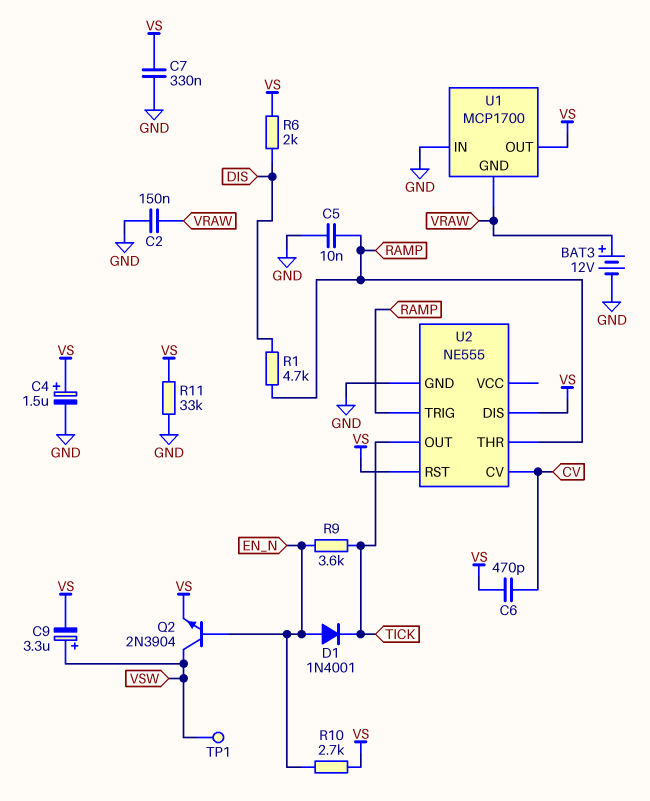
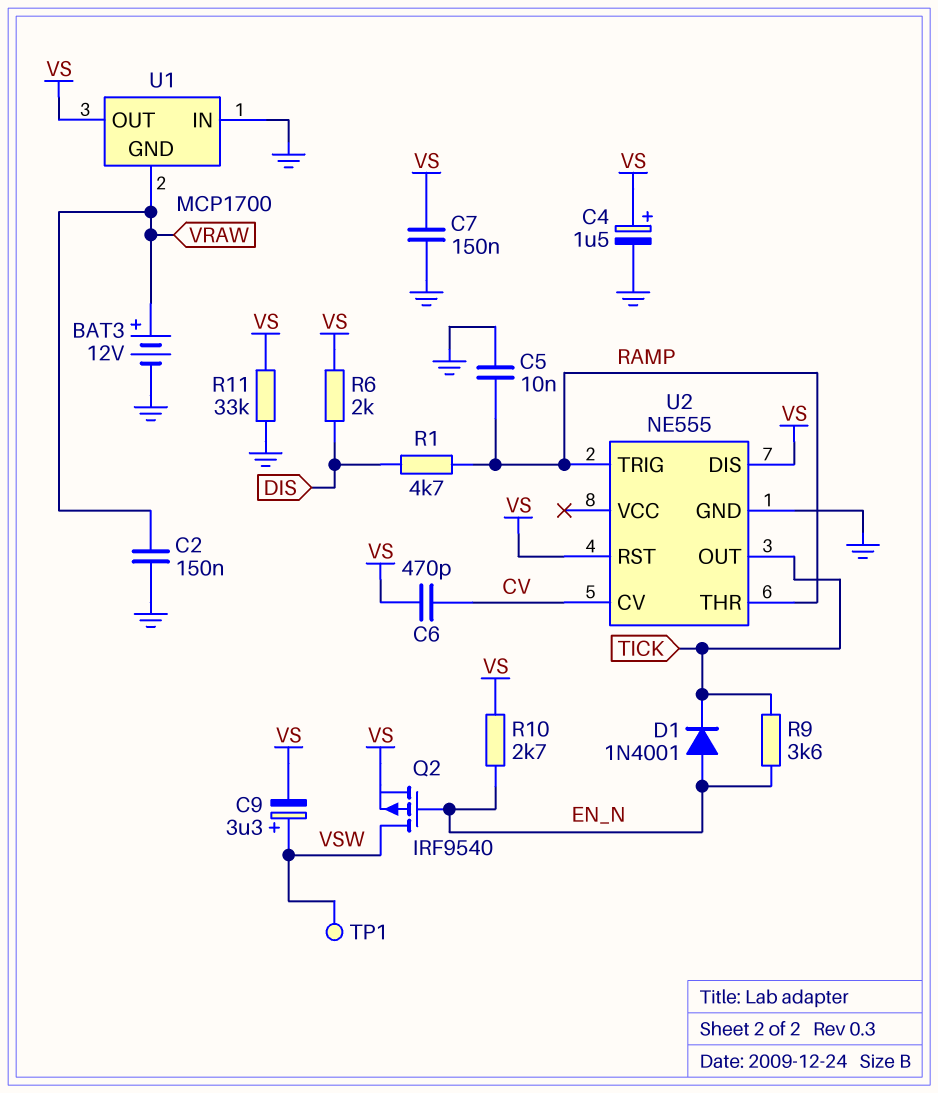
C7: 330nF (GND, VS) -> 150nF (GND, VS)
Q2: NPN 2N3904 (B EN_N, C VSW, E VS) -> PMOS IRF9540 (G EN_N, D VSW, S VS)

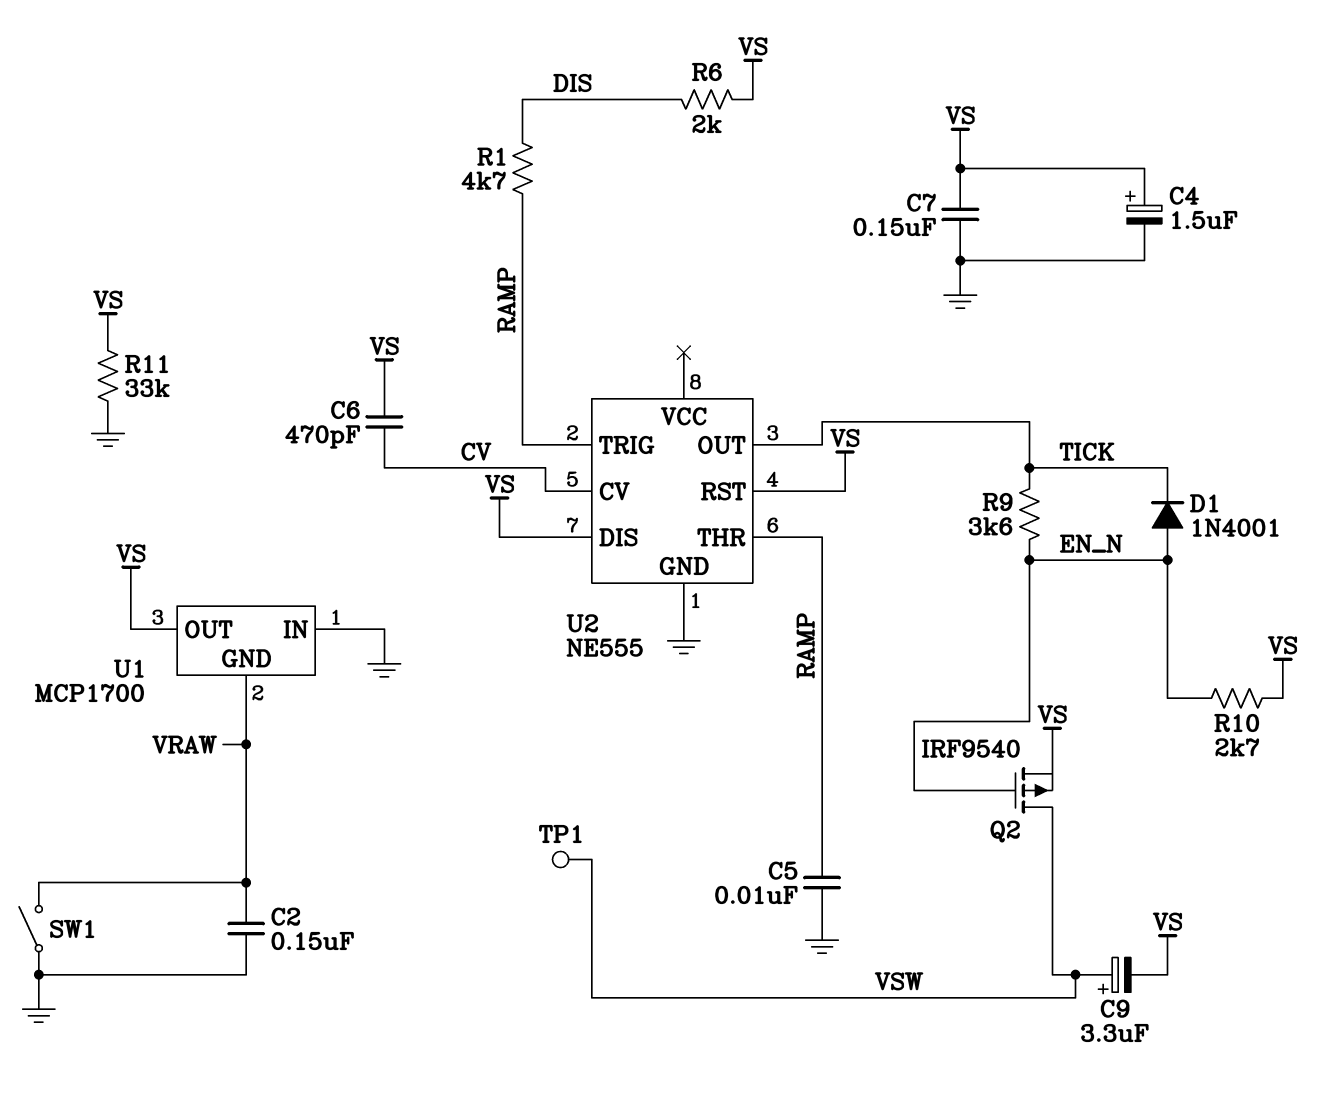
BAT3: 12V (plus VRAW, minus GND) -> none
SW1: none -> switch (GND, VRAW)

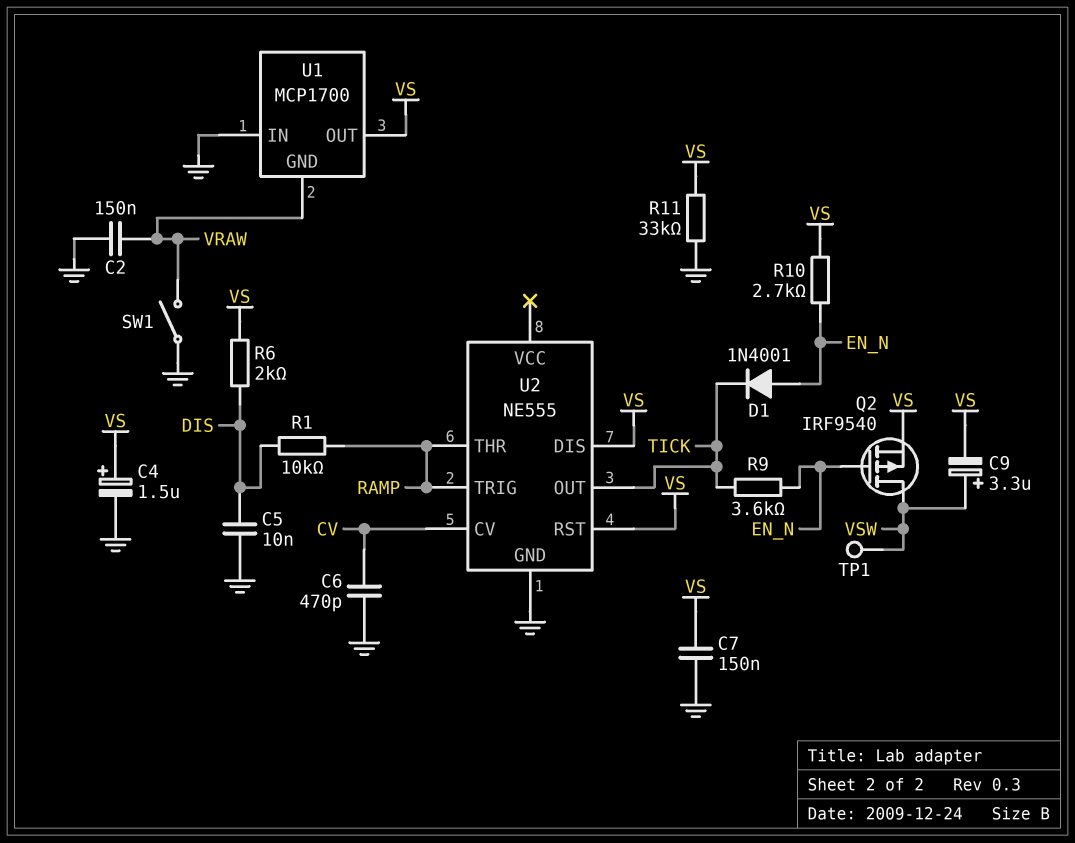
C5: 10nF (GND, RAMP) -> 10nF (DIS, GND)
C6: 470pF (CV, VS) -> 470pF (CV, GND)
R1: 4.7k (DIS, RAMP) -> 10k (DIS, RAMP)

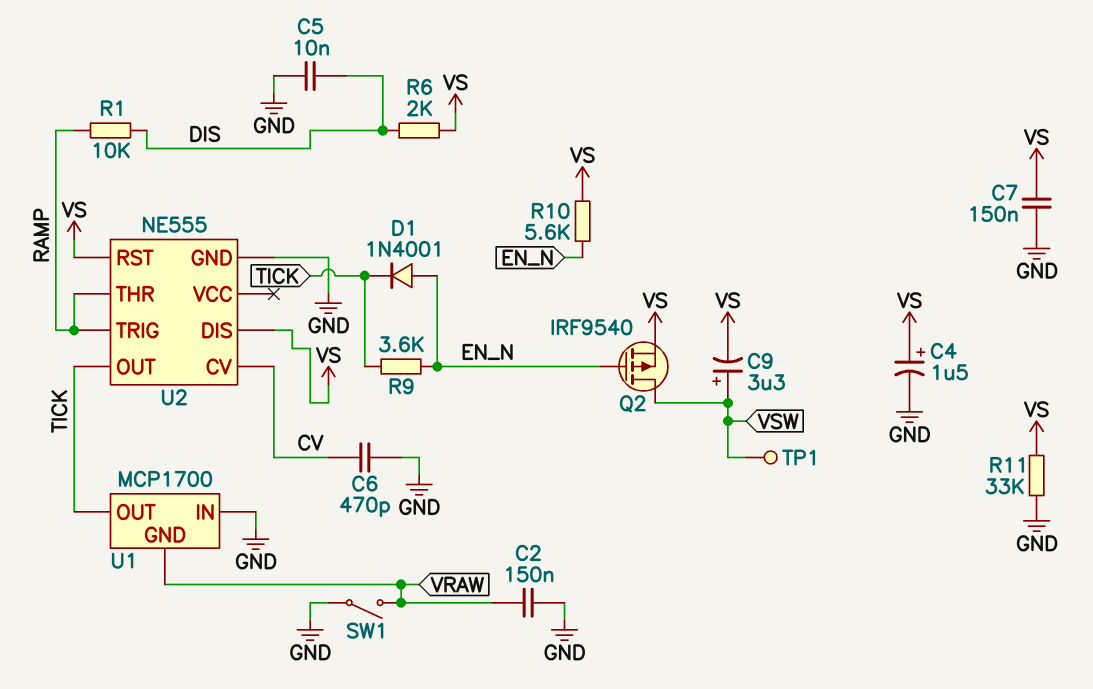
R10: 2.7k (EN_N, VS) -> 5.6k (EN_N, VS)
U1 pin OUT: VS -> TICK

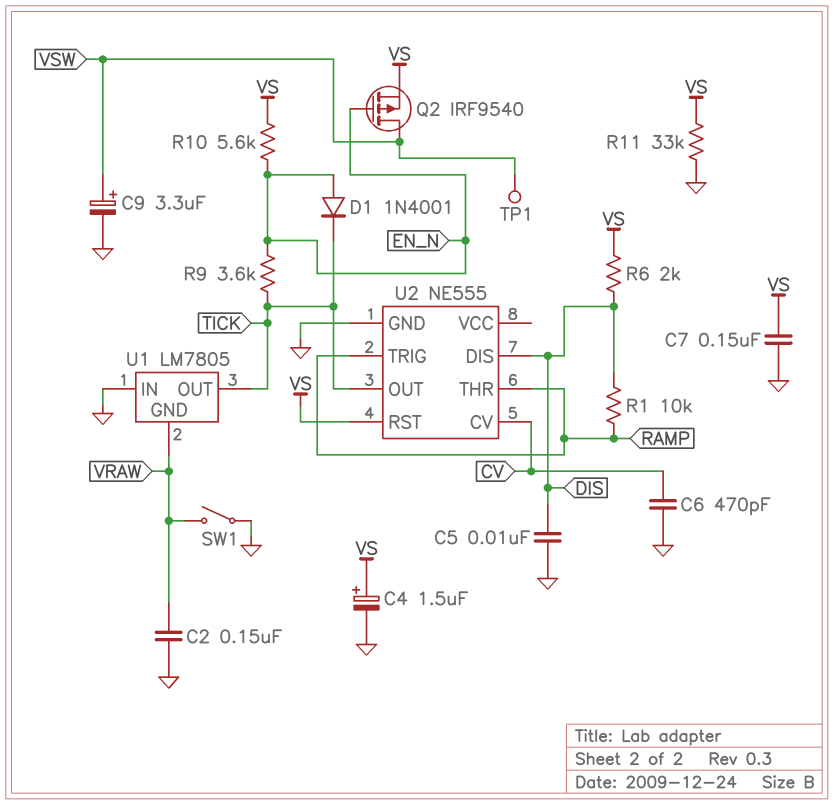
C9: 3.3uF (plus VSW, minus VS) -> 3.3uF (plus VSW, minus GND)
U1: MCP1700 -> LM7805
U2 pin DIS: VS -> DIS

